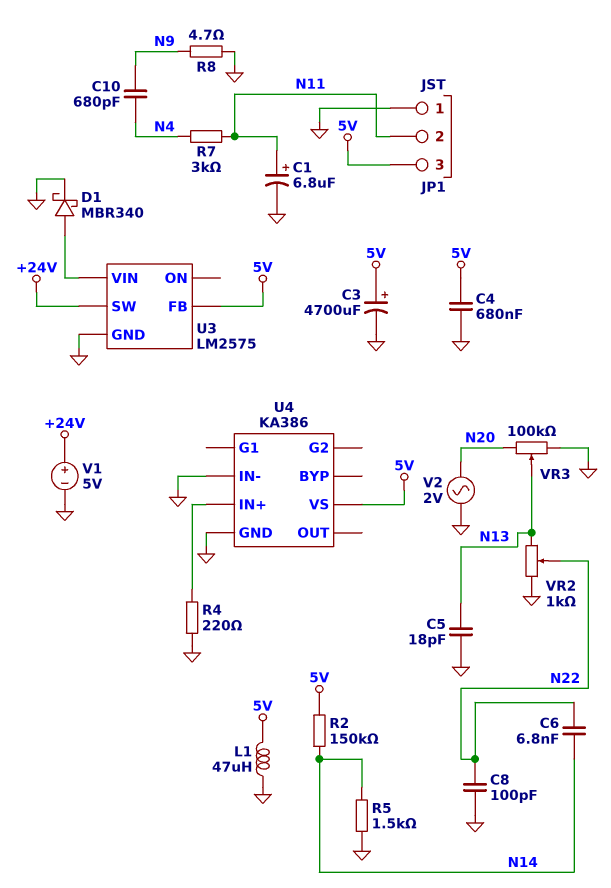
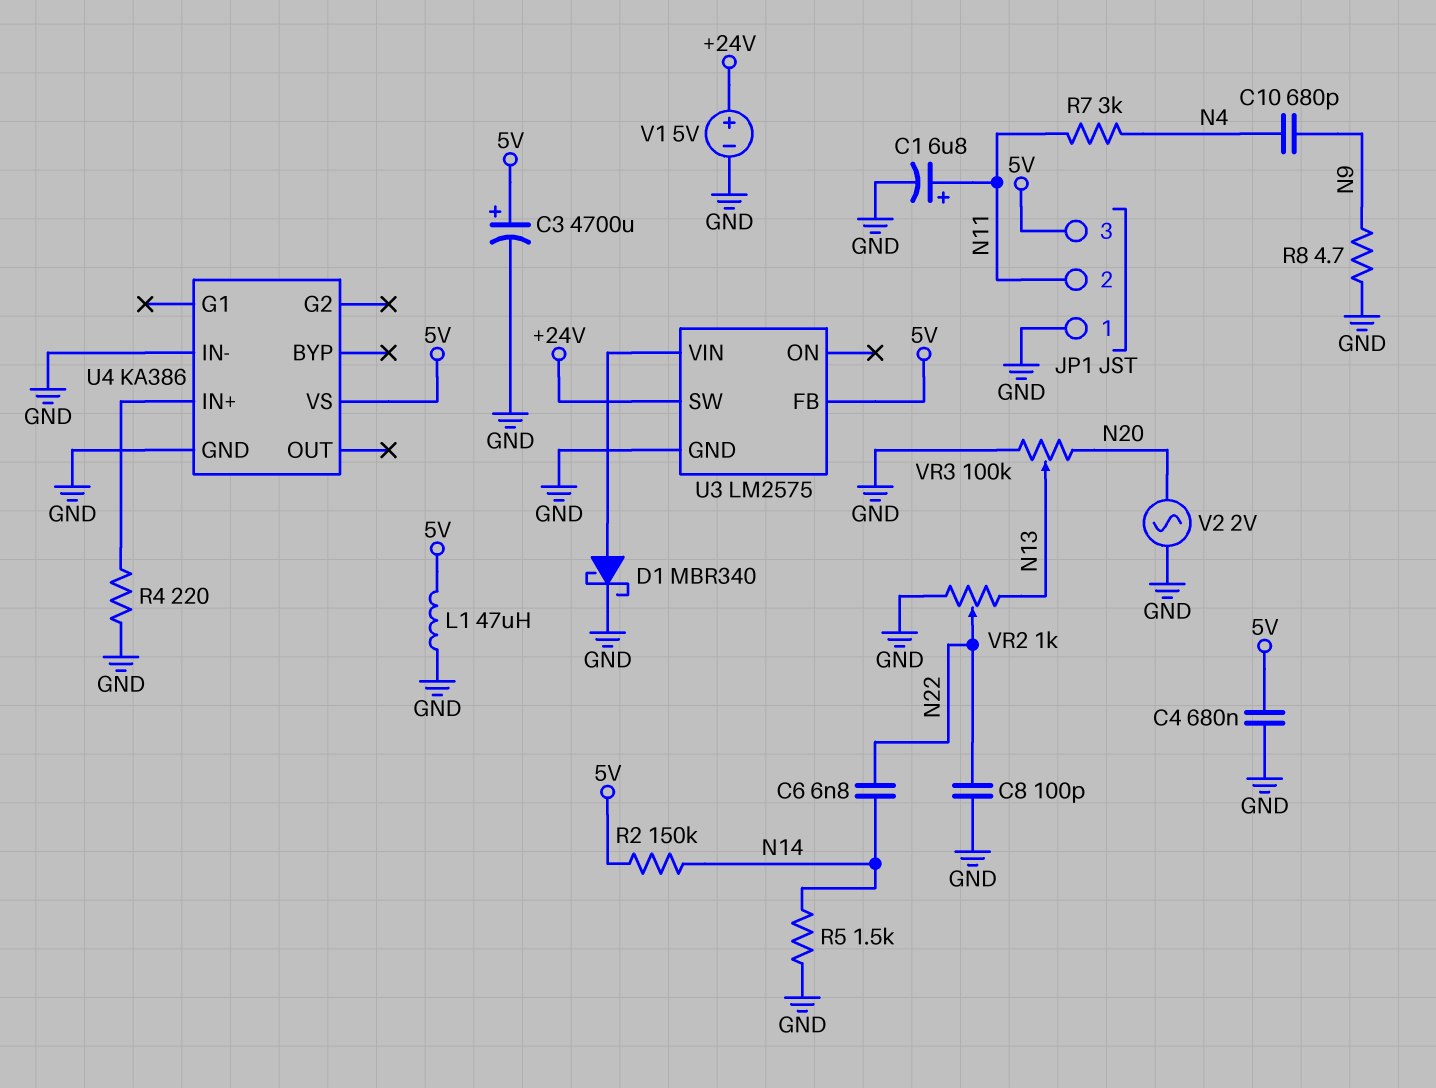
C5: 18pF (GND, N13) -> none

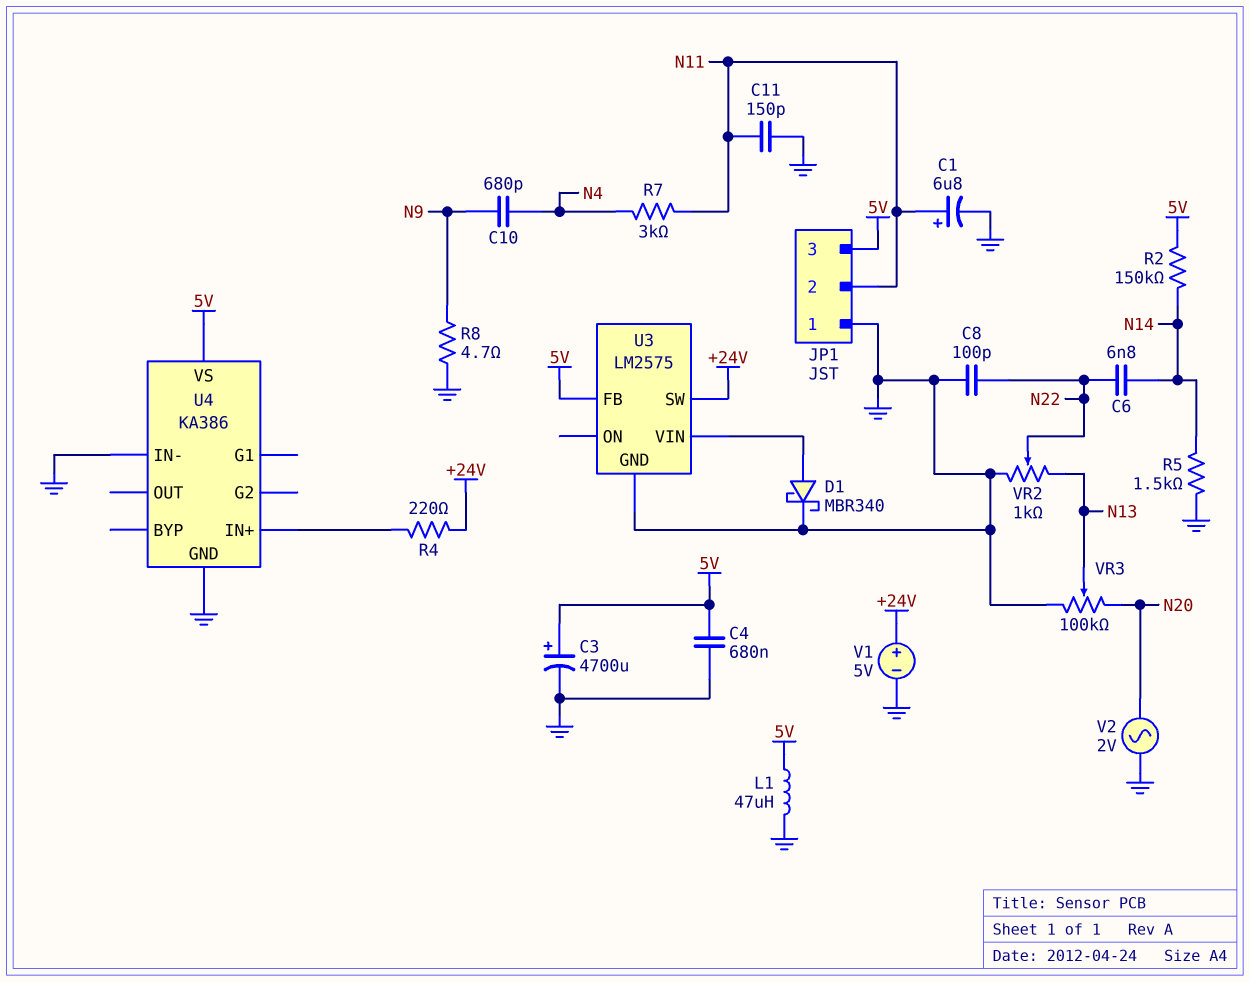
C11: none -> 150pF (GND, N11)
R4: 220 (GND, U4/IN+) -> 220 (+24V, U4/IN+)

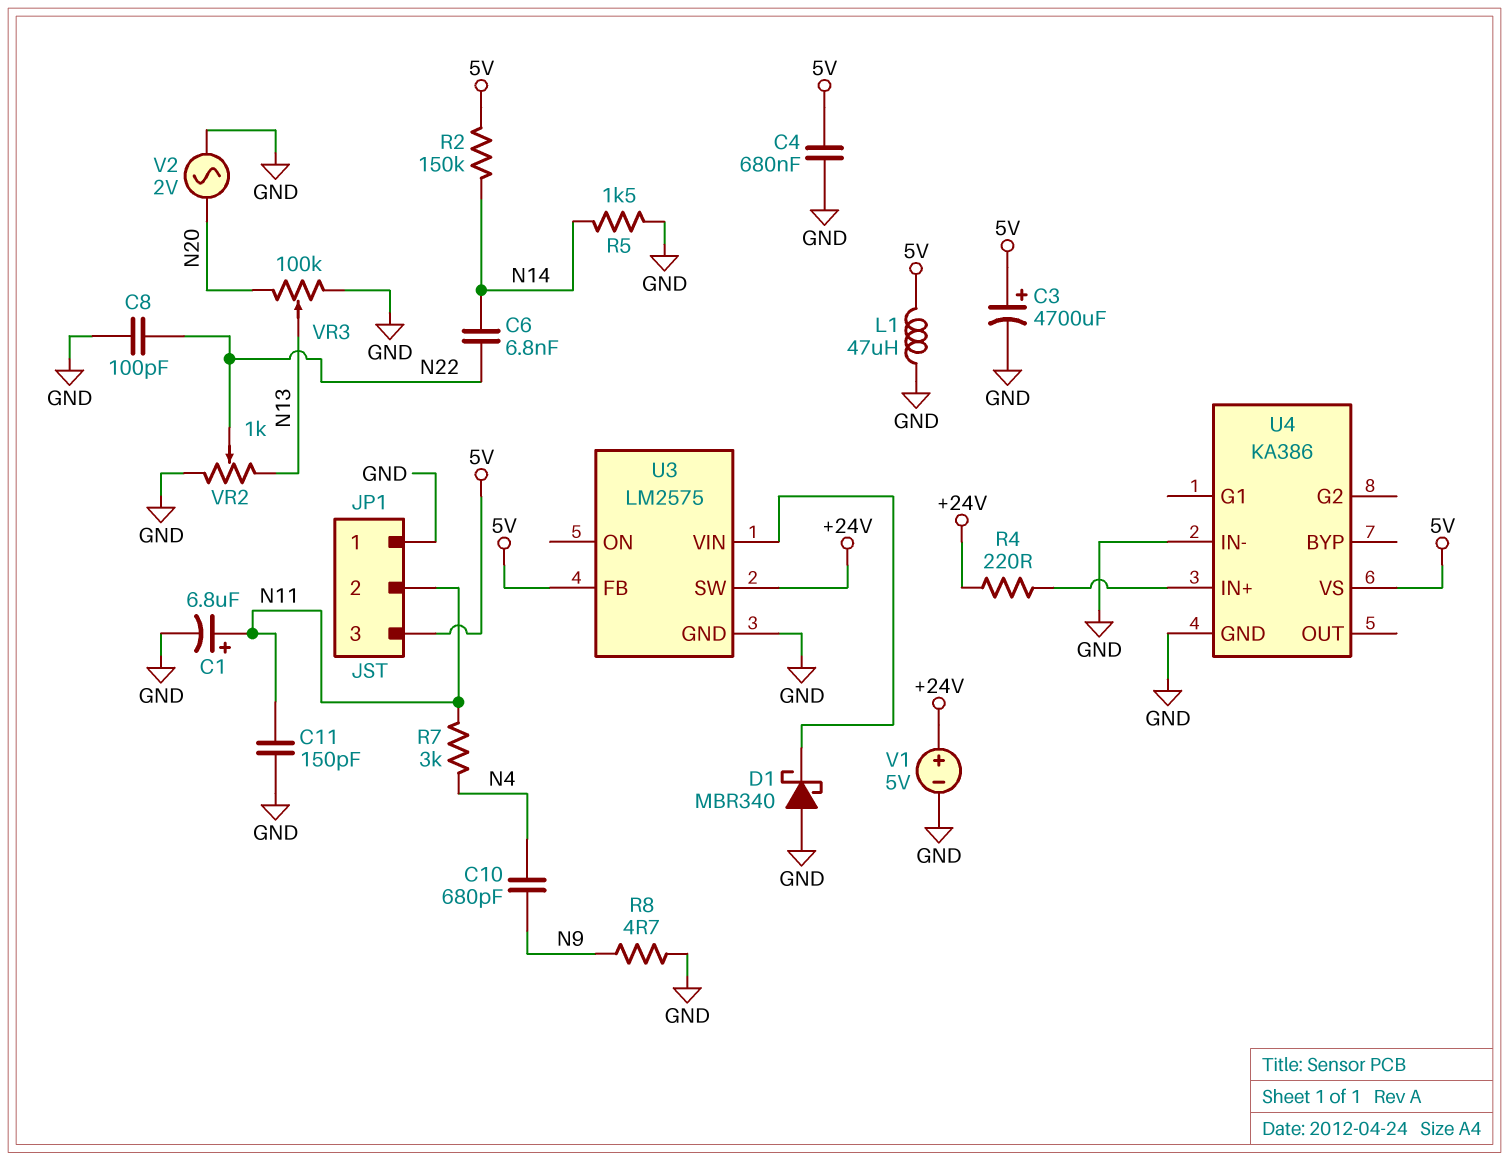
D1: schottky MBR340 (A U3/VIN, K GND) -> schottky MBR340 (A GND, K U3/VIN)

